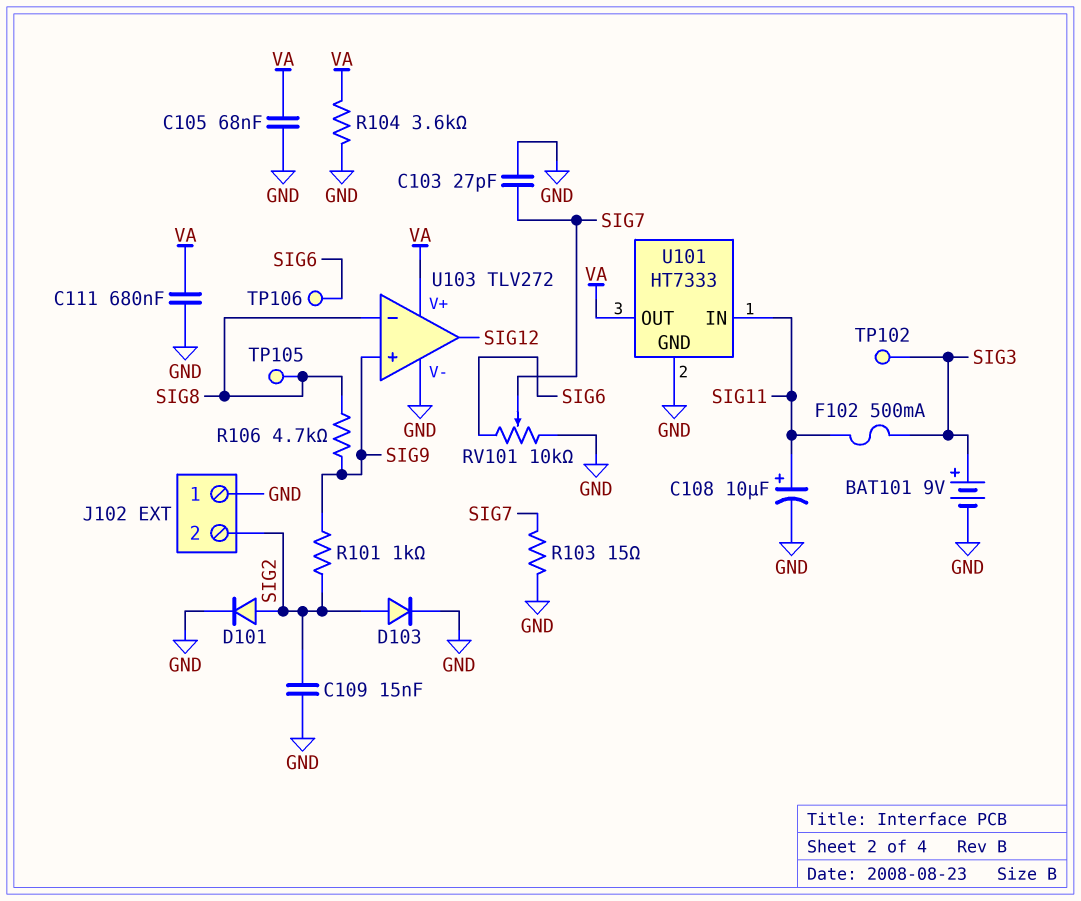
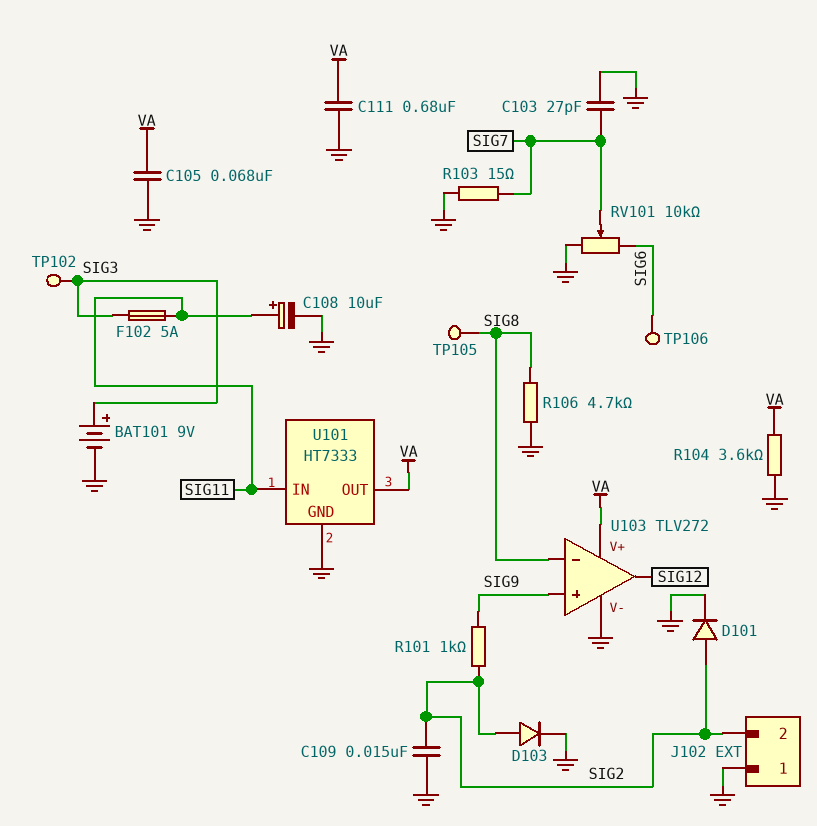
F102: 500mA (SIG3, SIG11) -> 5A (SIG3, SIG11)
R106: 4.7k (SIG8, SIG9) -> 4.7k (GND, SIG8)

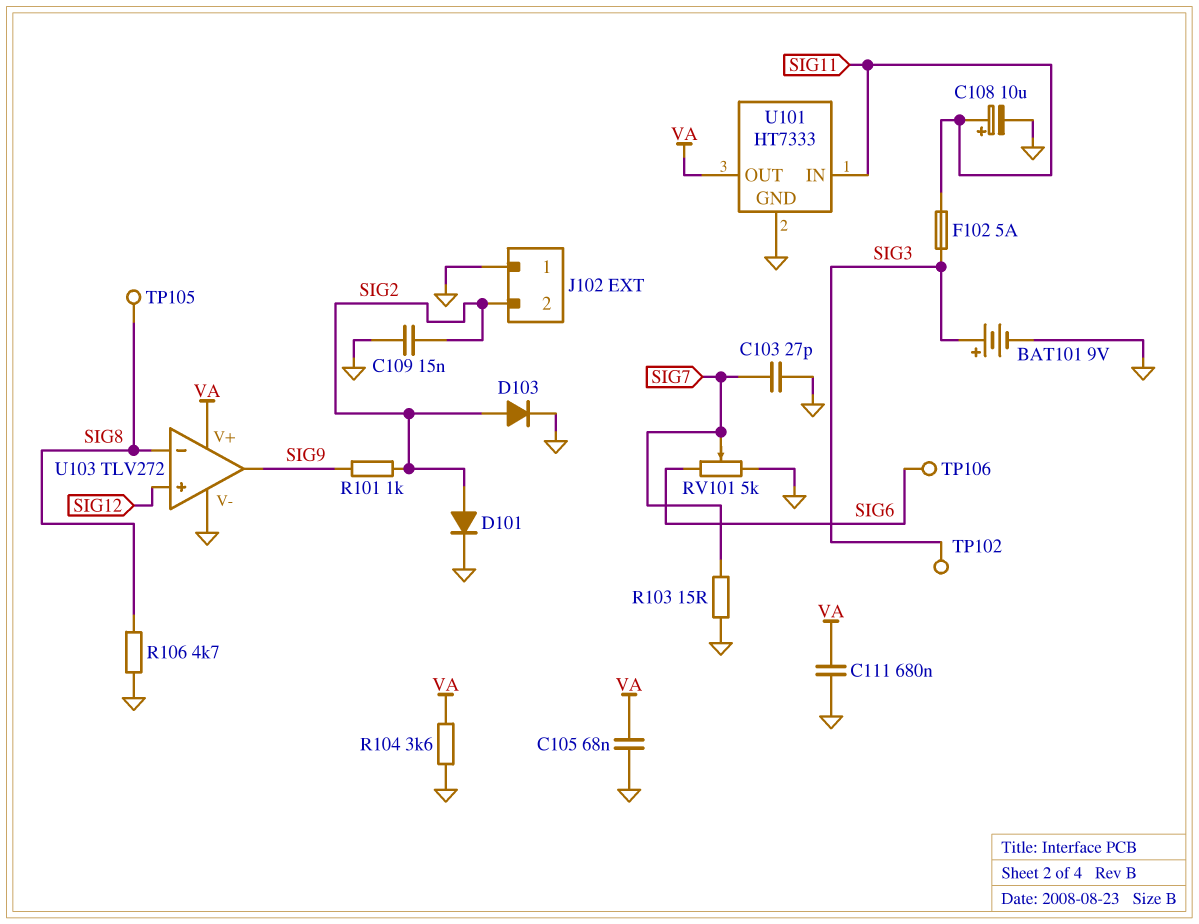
RV101: 10k (GND, SIG6, wiper SIG7) -> 5k (GND, SIG6, wiper SIG7)
U103 pin in+: SIG9 -> SIG12
U103 pin out: SIG12 -> SIG9

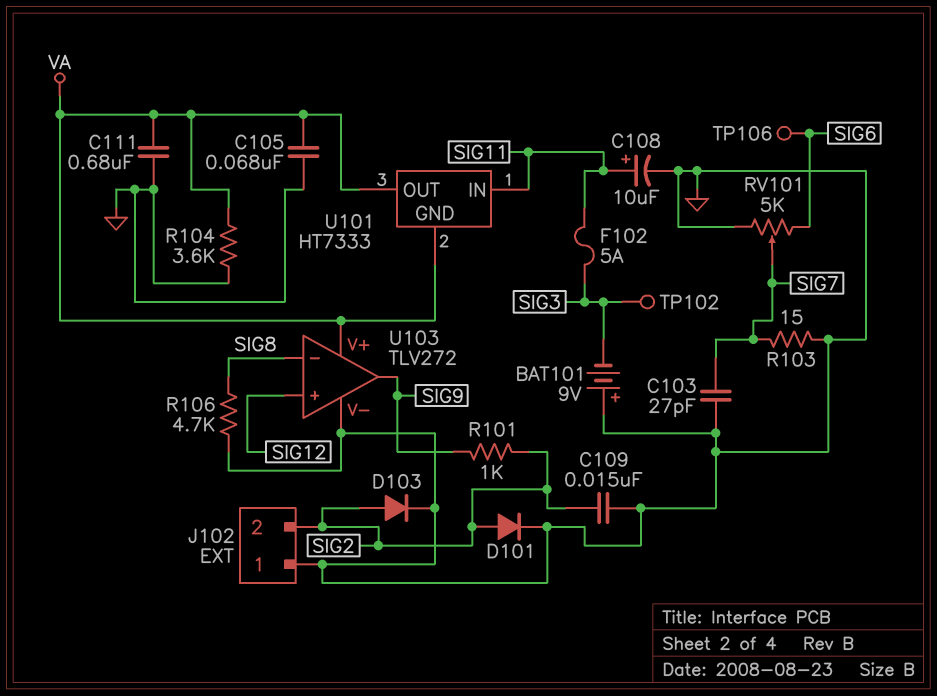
BAT101: 9V (plus SIG3, minus GND) -> 9V (plus GND, minus SIG3)
TP105: test point (SIG8) -> none
U101 pin GND: GND -> VA

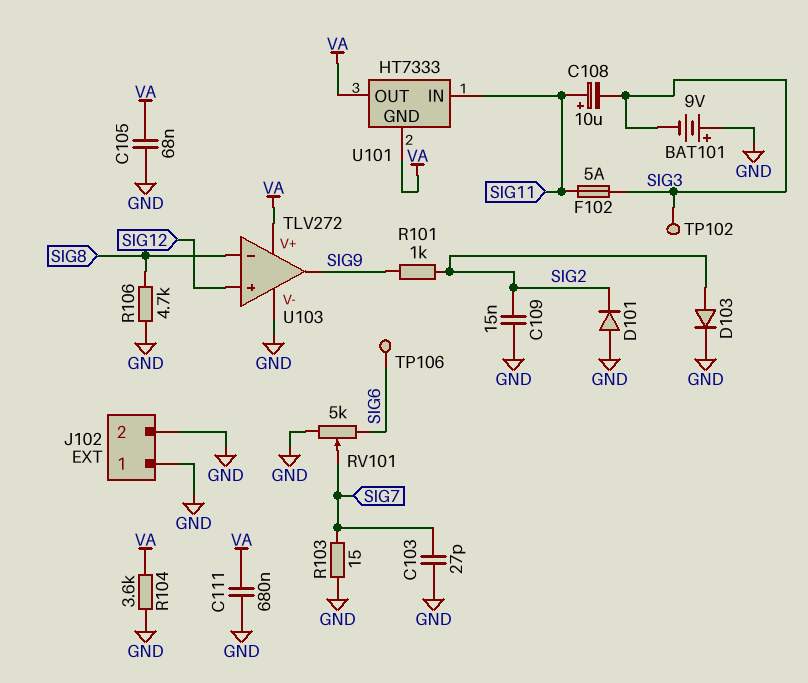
C108: 10uF (plus SIG11, minus GND) -> 10uF (plus SIG11, minus SIG3)
D101: diode (A SIG2, K GND) -> diode (A GND, K SIG2)
J102 pin 2: SIG2 -> GND

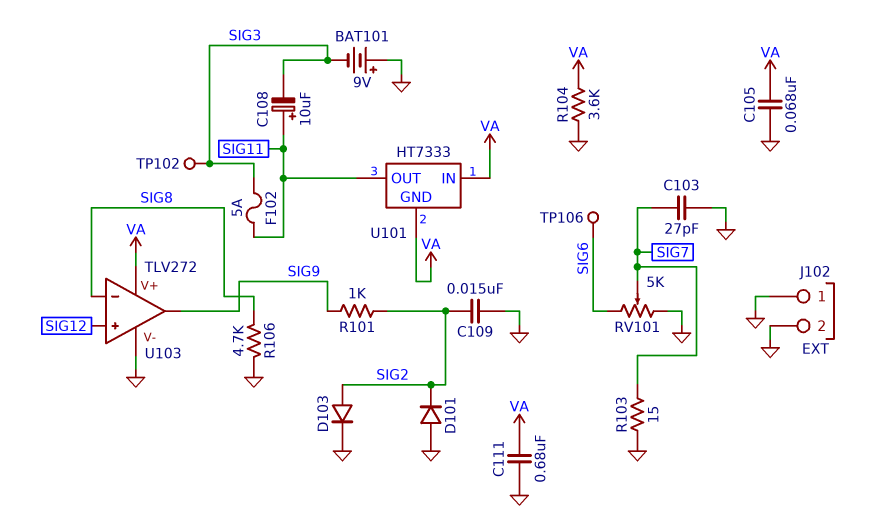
U101 pin IN: SIG11 -> VA
U101 pin OUT: VA -> SIG11

